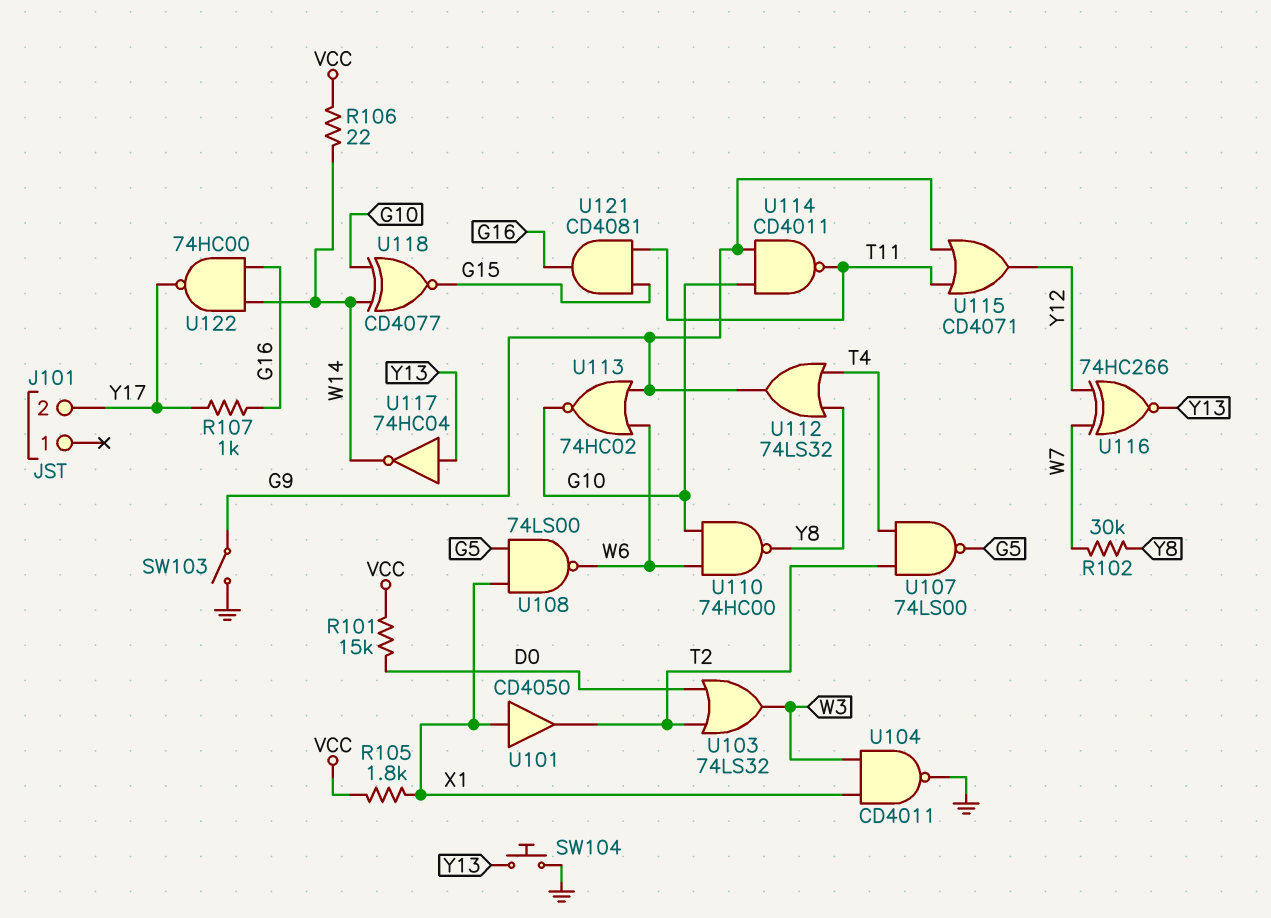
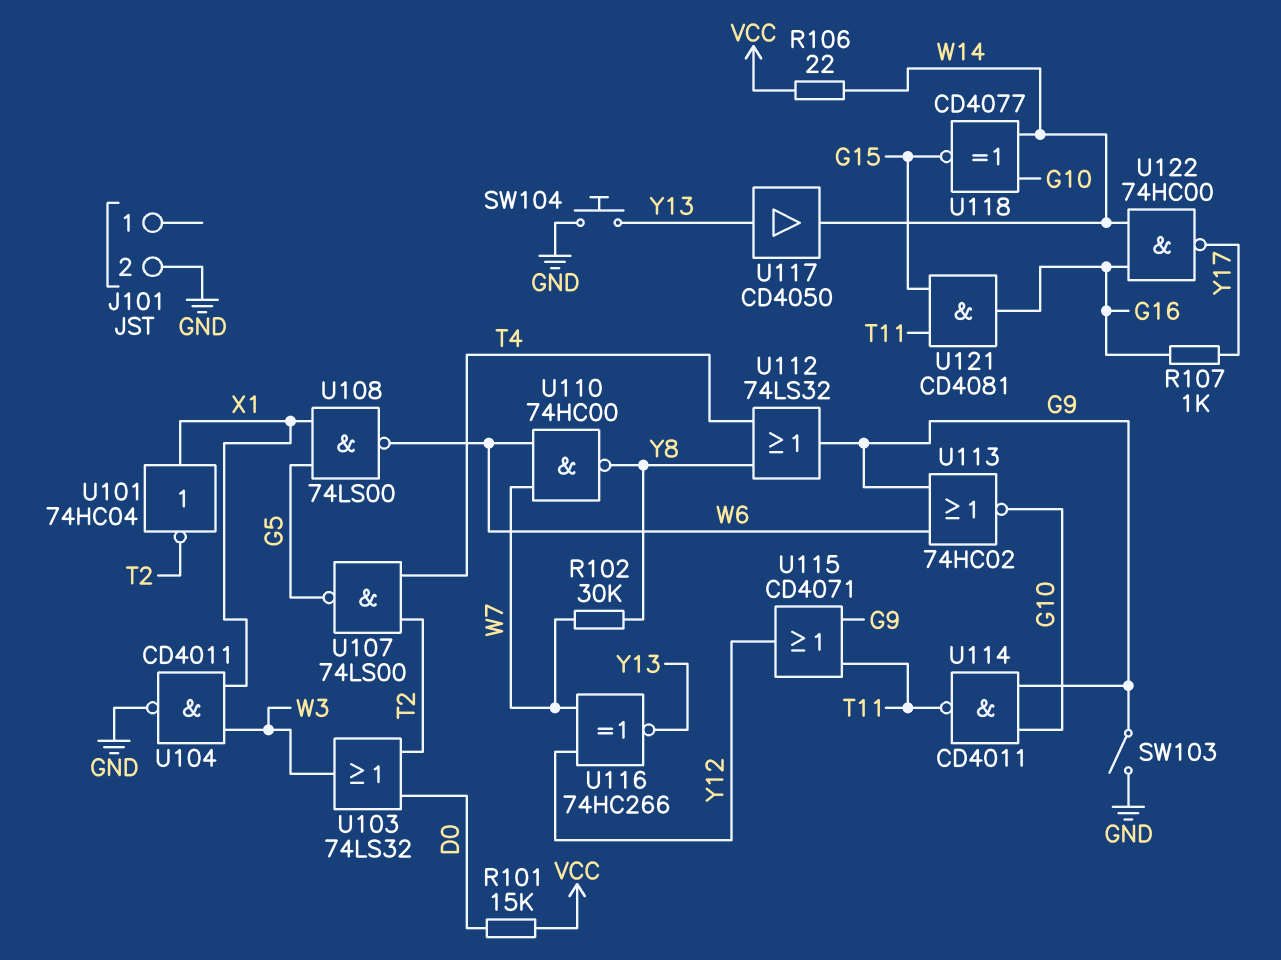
J101 pin 2: Y17 -> GND
R105: 1.8k (VCC, X1) -> none
U101: buffer CD4050 (in X1, out T2) -> NOT 74HC04 (in X1, out T2)
U110: NAND 74HC00 (in G10, in W6, out Y8) -> NAND 74HC00 (in W6, in W7, out Y8)
U117: NOT 74HC04 (in Y13, out W14) -> buffer CD4050 (in Y13, out W14)

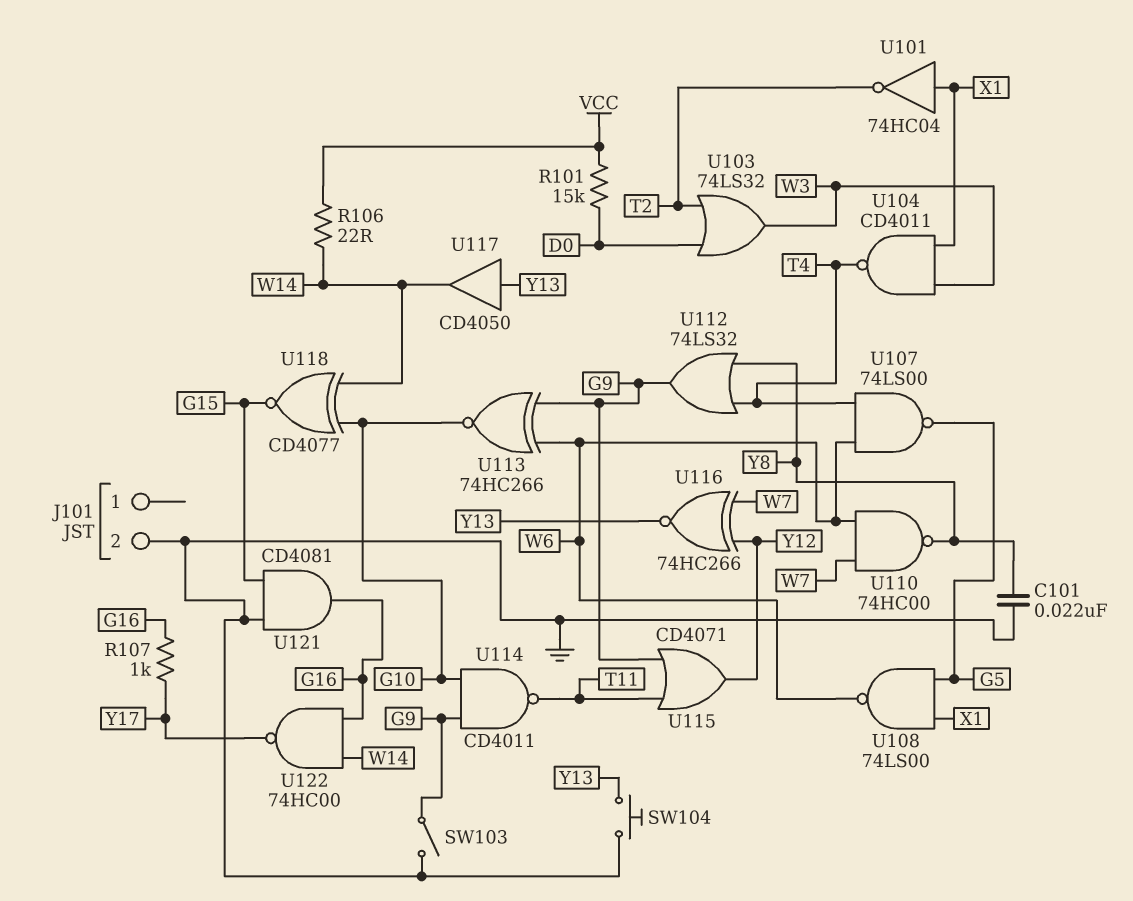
C101: none -> 22nF (GND, Y8)
R102: 30k (W7, Y8) -> none
U104: NAND CD4011 (in W3, in X1, out GND) -> NAND CD4011 (in W3, in X1, out T4)
U107: NAND 74LS00 (in T2, in T4, out G5) -> NAND 74LS00 (in T4, in W6, out G5)
U113: NOR 74HC02 (in G9, in W6, out G10) -> XNOR 74HC266 (in G9, in W6, out G10)
U121: AND CD4081 (in G15, in T11, out G16) -> AND CD4081 (in G15, in GND, out G16)

